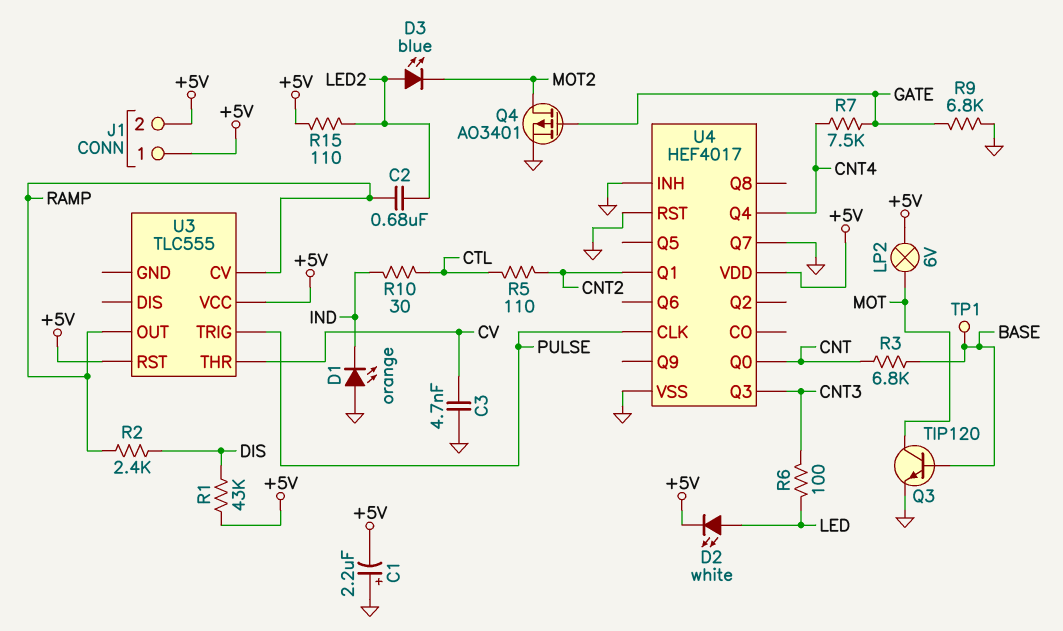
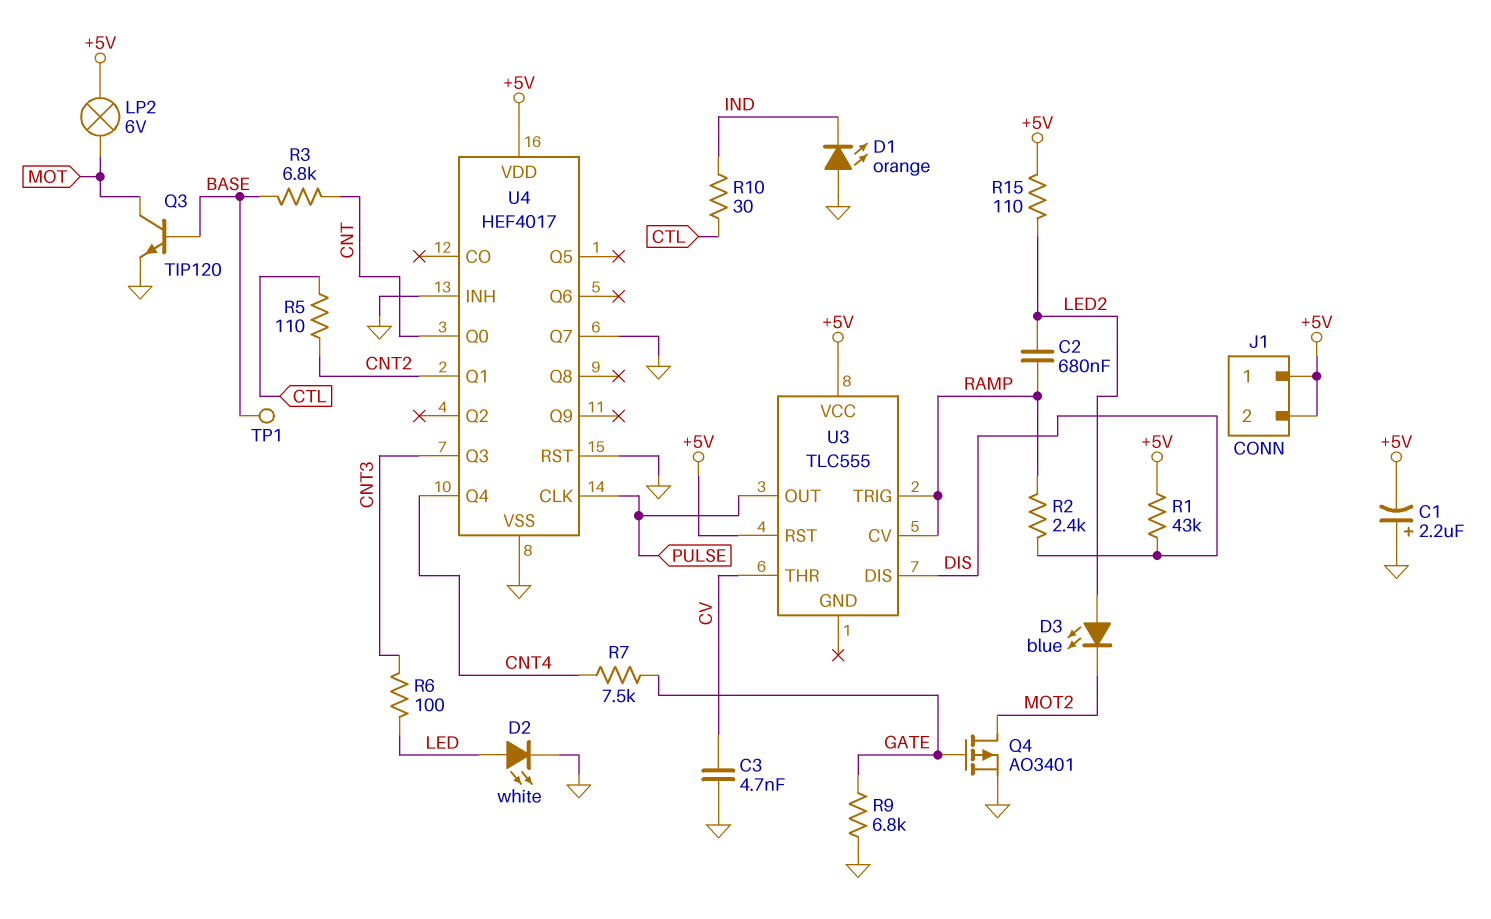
D2: LED white (A LED, K +5V) -> LED white (A LED, K GND)
U3 pin DIS: none -> DIS
U3 pin OUT: RAMP -> PULSE
U3 pin TRIG: PULSE -> RAMP

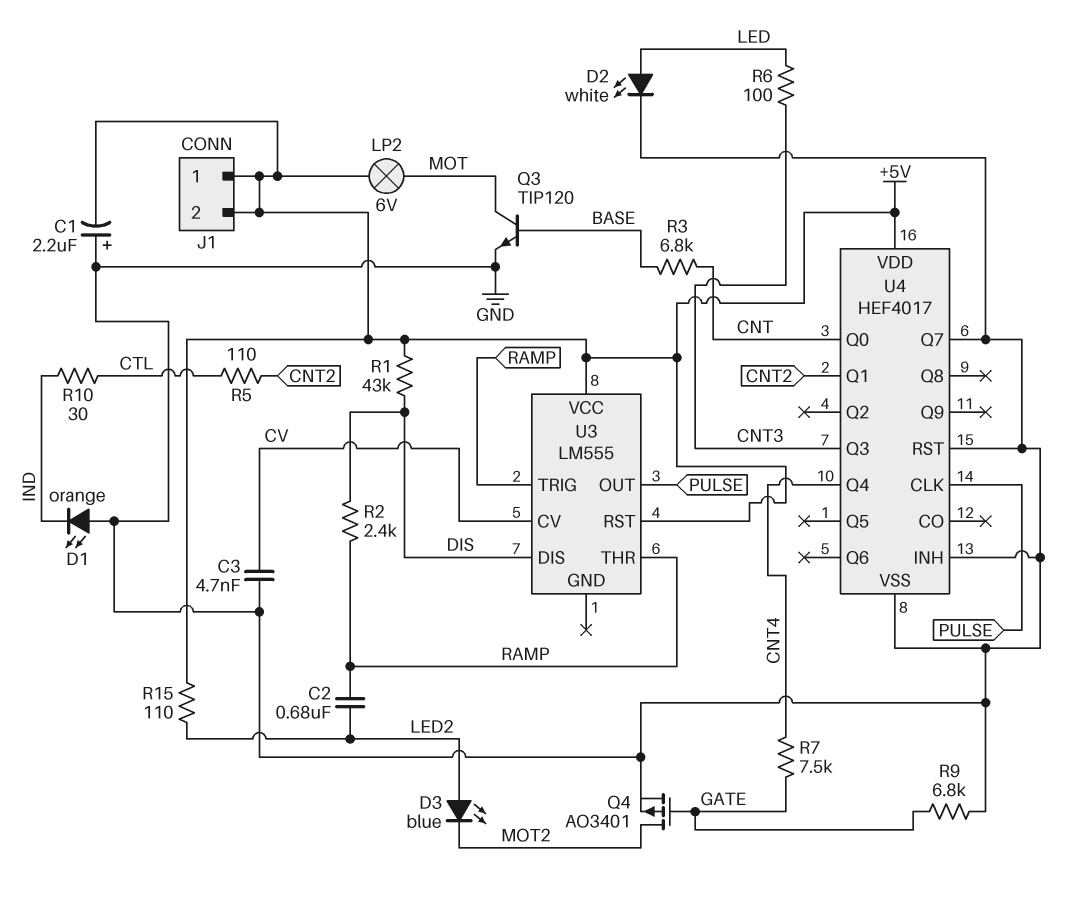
TP1: test point (BASE) -> none
U3: TLC555 -> LM555
U3 pin CV: RAMP -> CV
U3 pin THR: CV -> RAMP

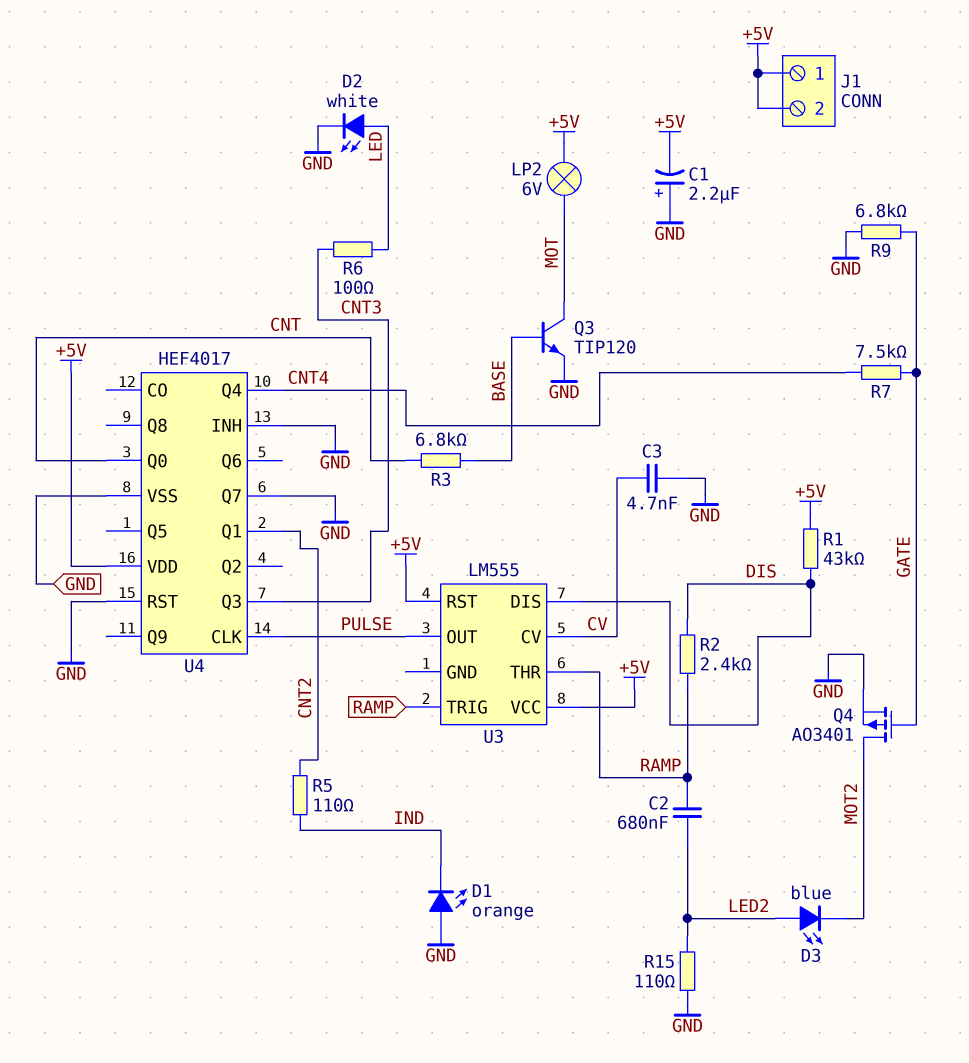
R5: 110 (CNT2, CTL) -> 110 (CNT2, IND)
R10: 30 (CTL, IND) -> none
R15: 110 (+5V, LED2) -> 110 (GND, LED2)

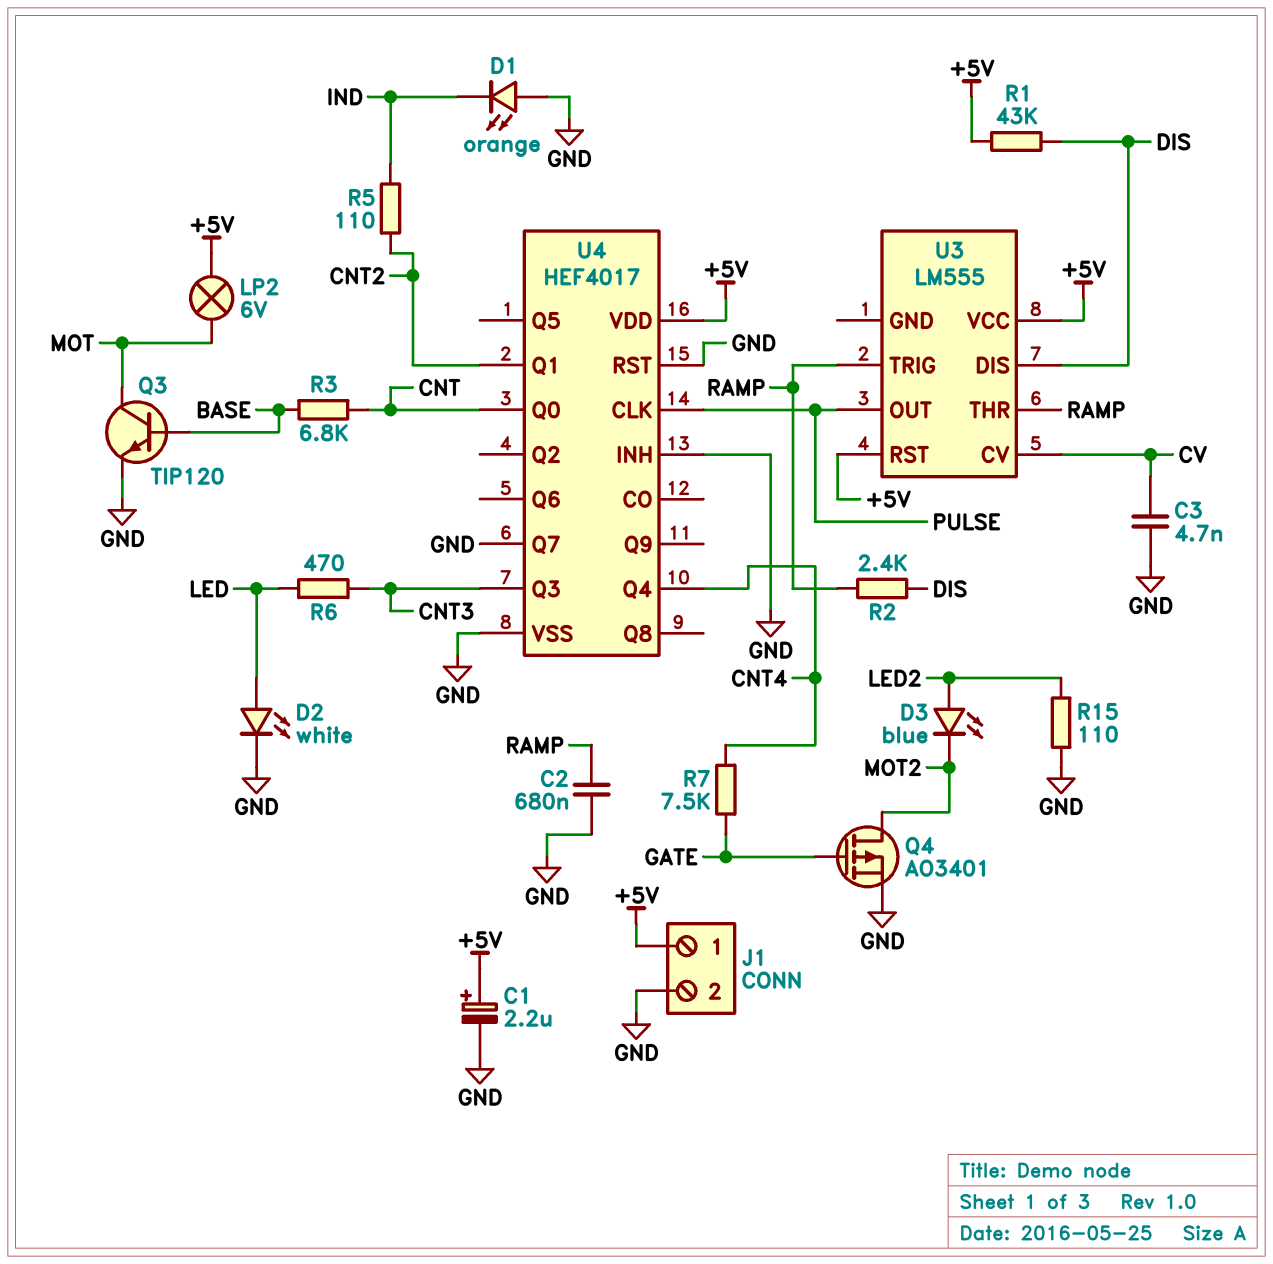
C1: 2.2uF (plus GND, minus +5V) -> 2.2uF (plus +5V, minus GND)
C2: 680nF (LED2, RAMP) -> 680nF (GND, RAMP)
J1 pin 2: +5V -> GND
R6: 100 (CNT3, LED) -> 470 (CNT3, LED)
R9: 6.8k (GATE, GND) -> none

